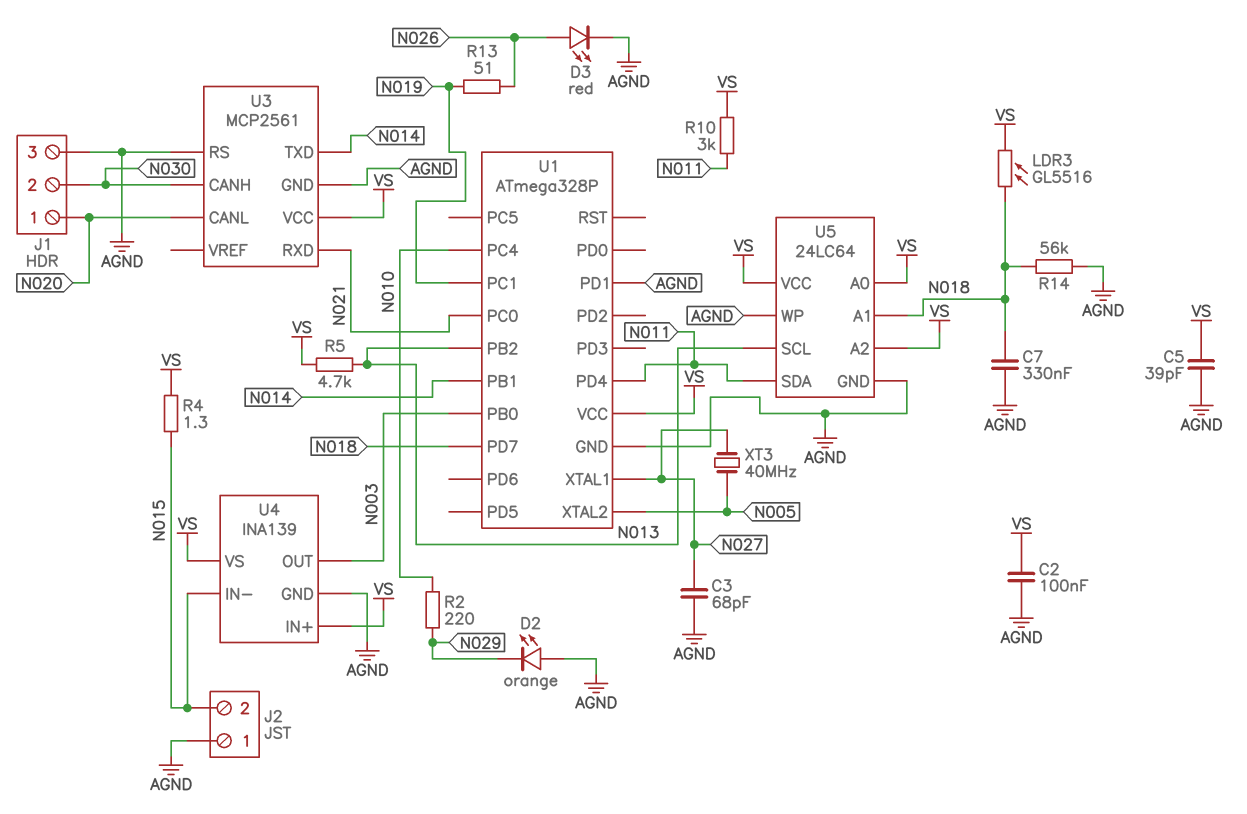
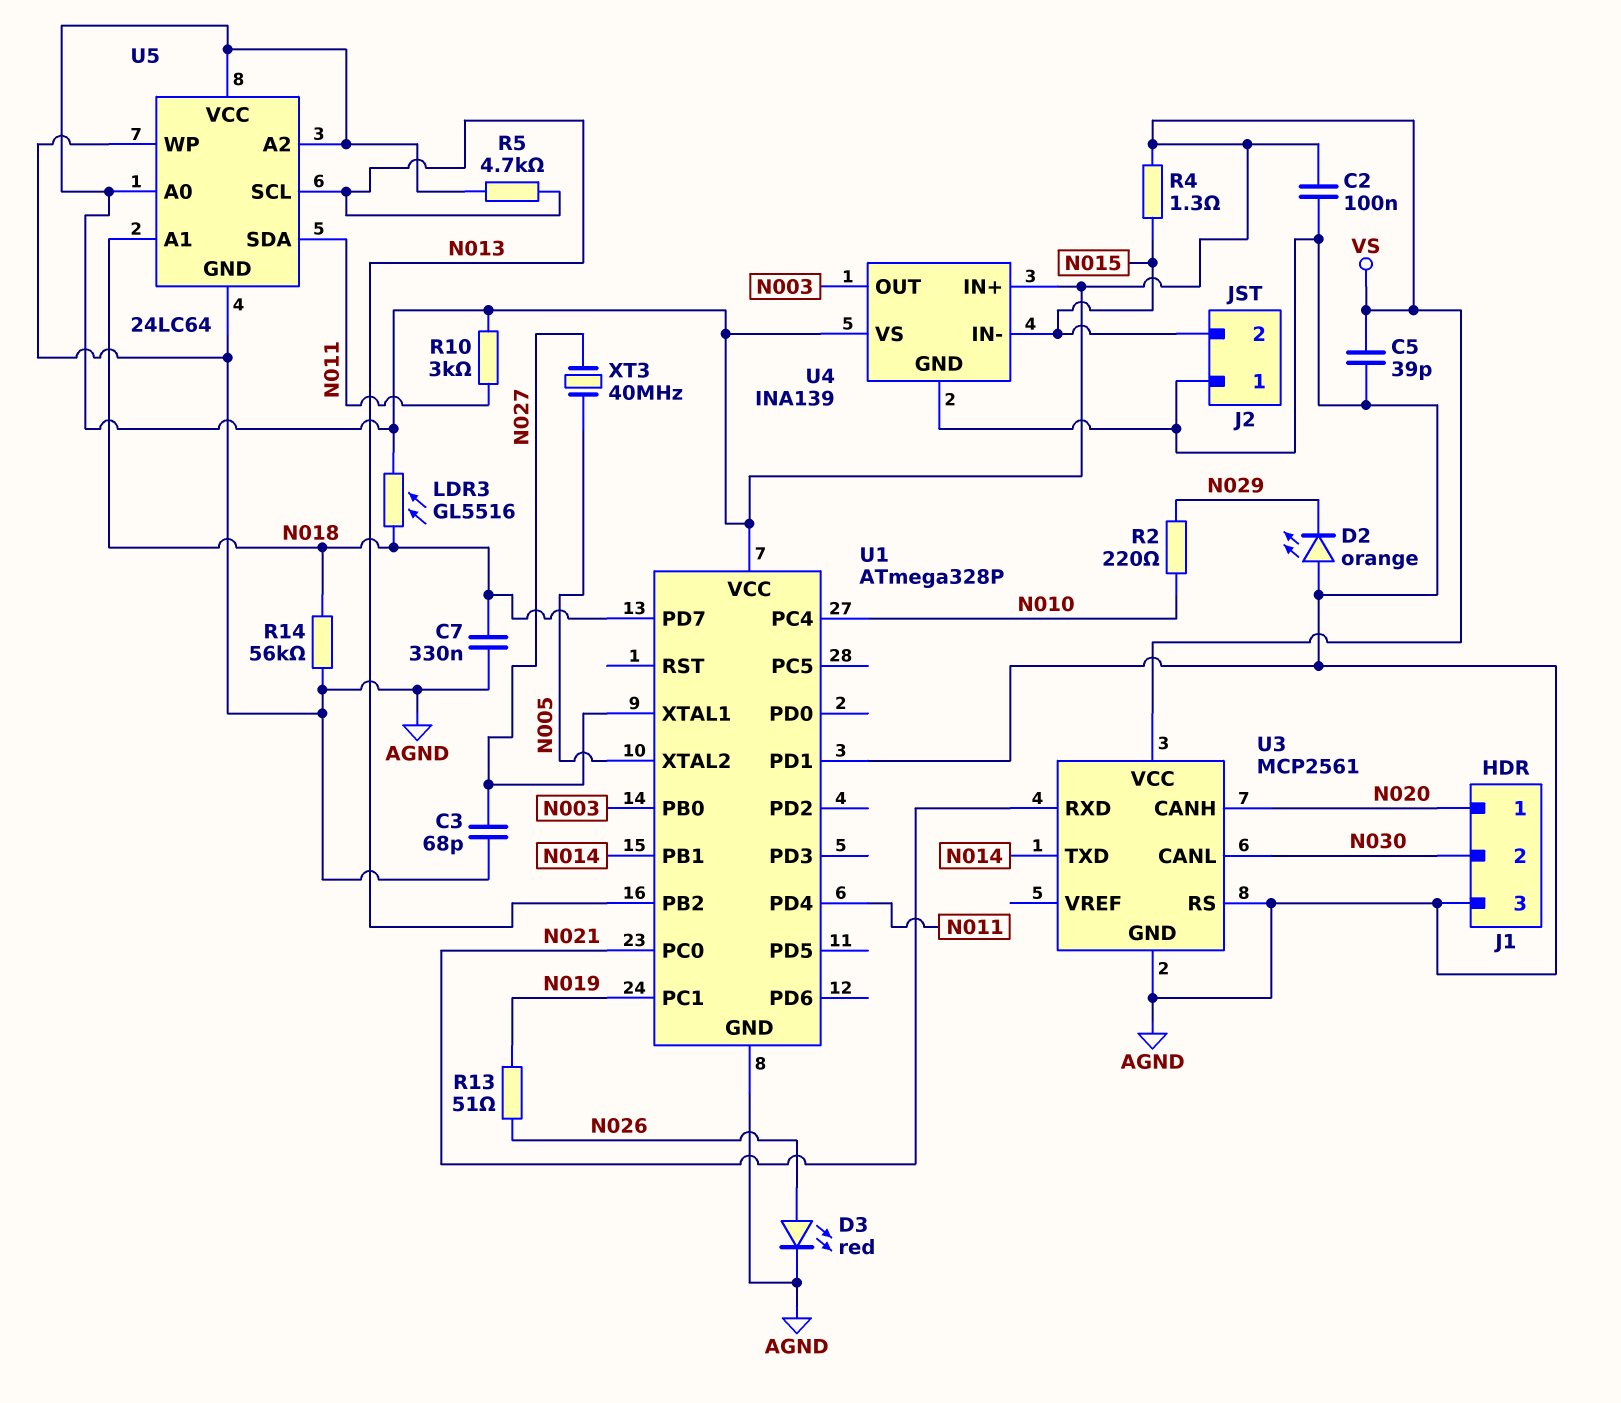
U3 pin CANH: N030 -> N020
U3 pin CANL: N020 -> N030

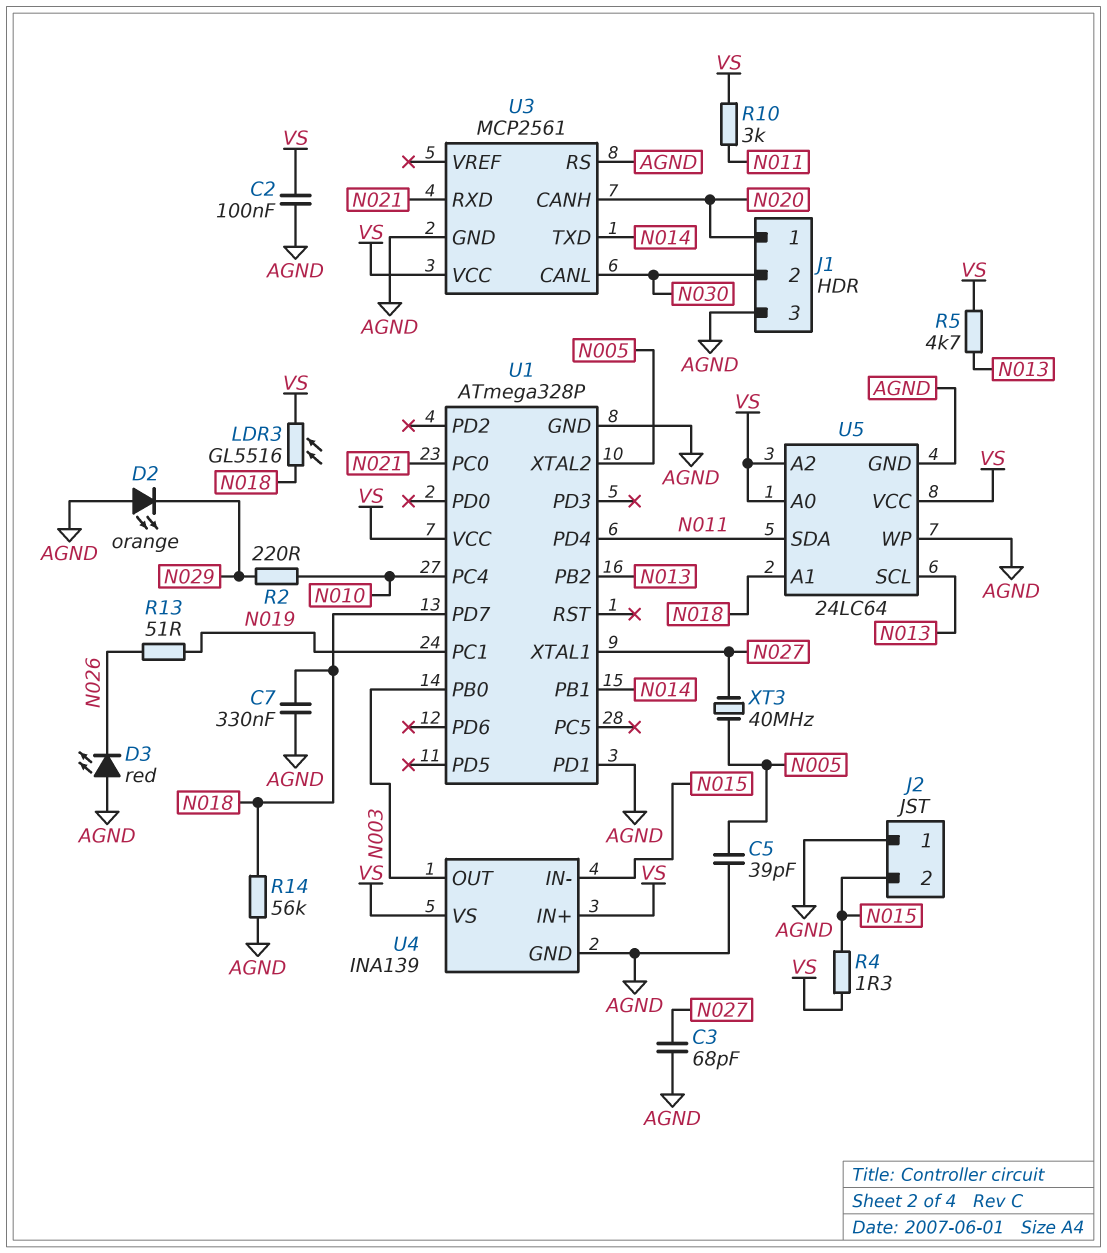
C5: 39pF (AGND, VS) -> 39pF (AGND, N005)
D3: LED red (A N026, K AGND) -> LED red (A AGND, K N026)

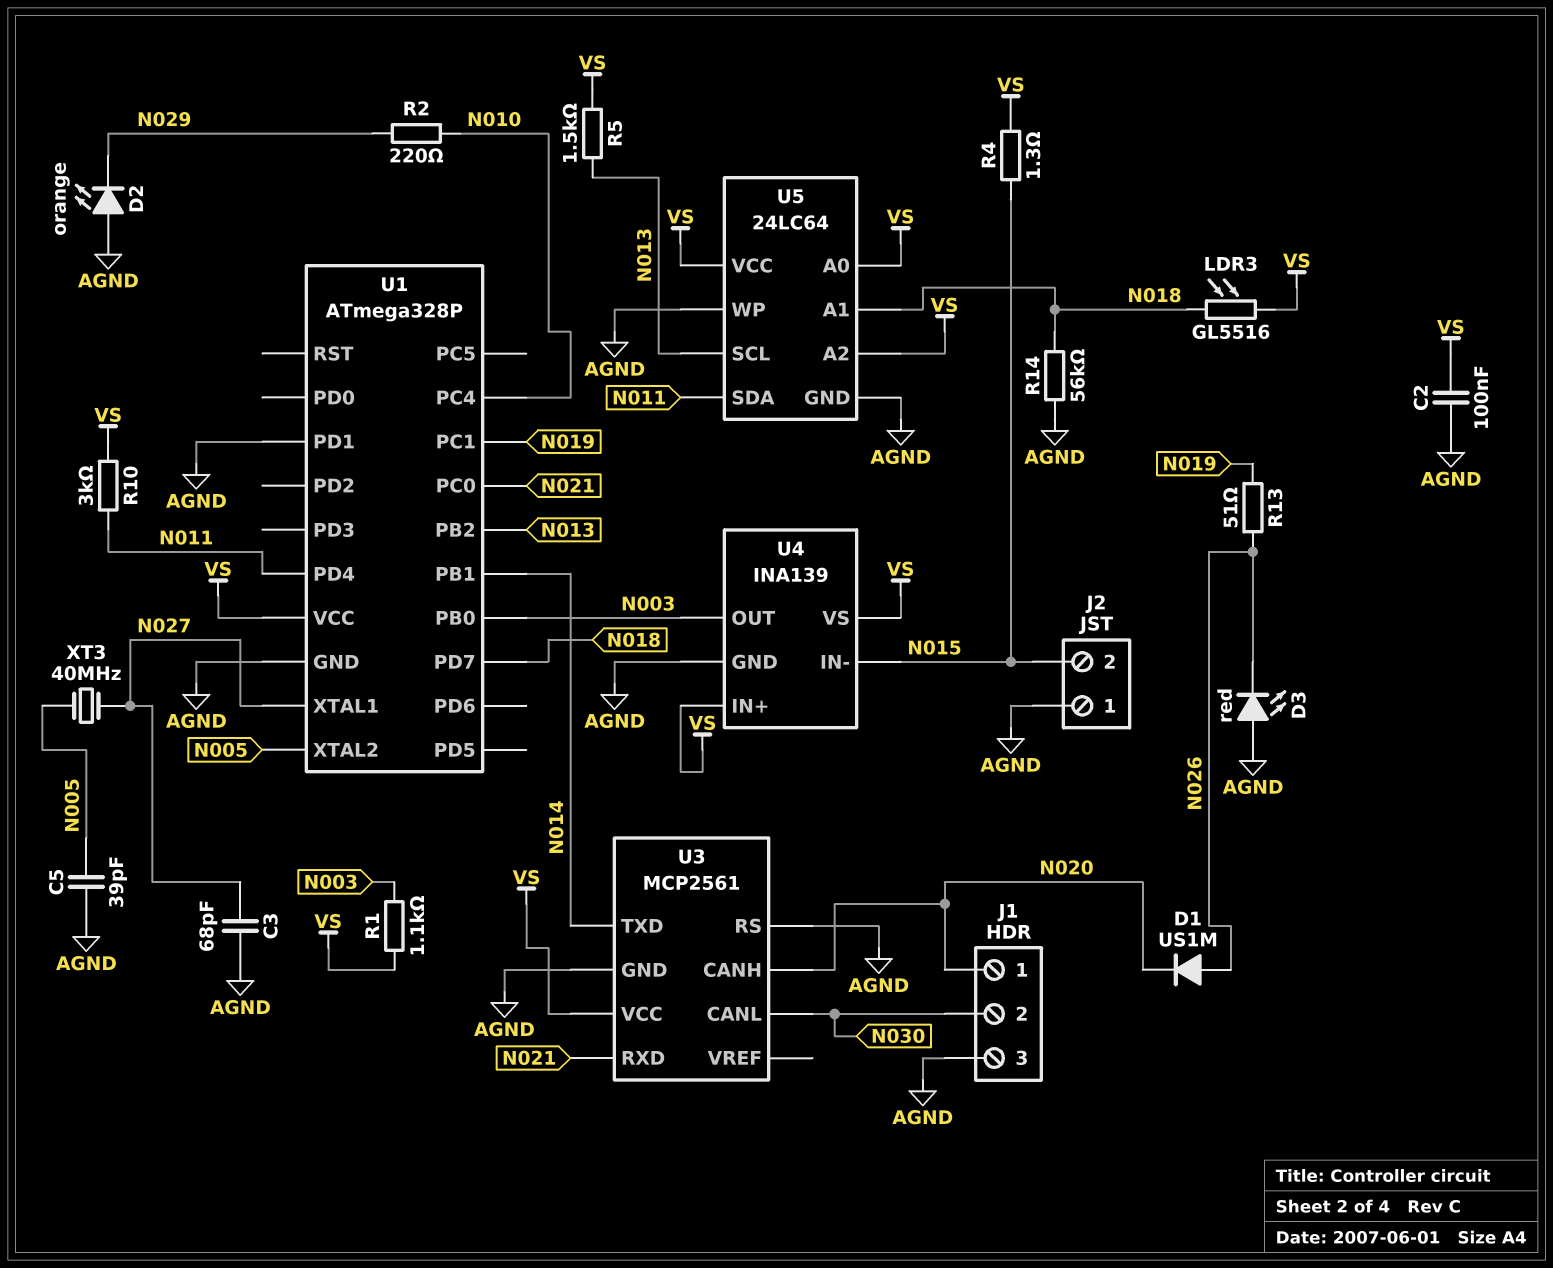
C7: 330nF (AGND, N018) -> none
D1: none -> diode US1M (A N026, K N020)
R1: none -> 1.1k (N003, VS)
R5: 4.7k (N013, VS) -> 1.5k (N013, VS)

